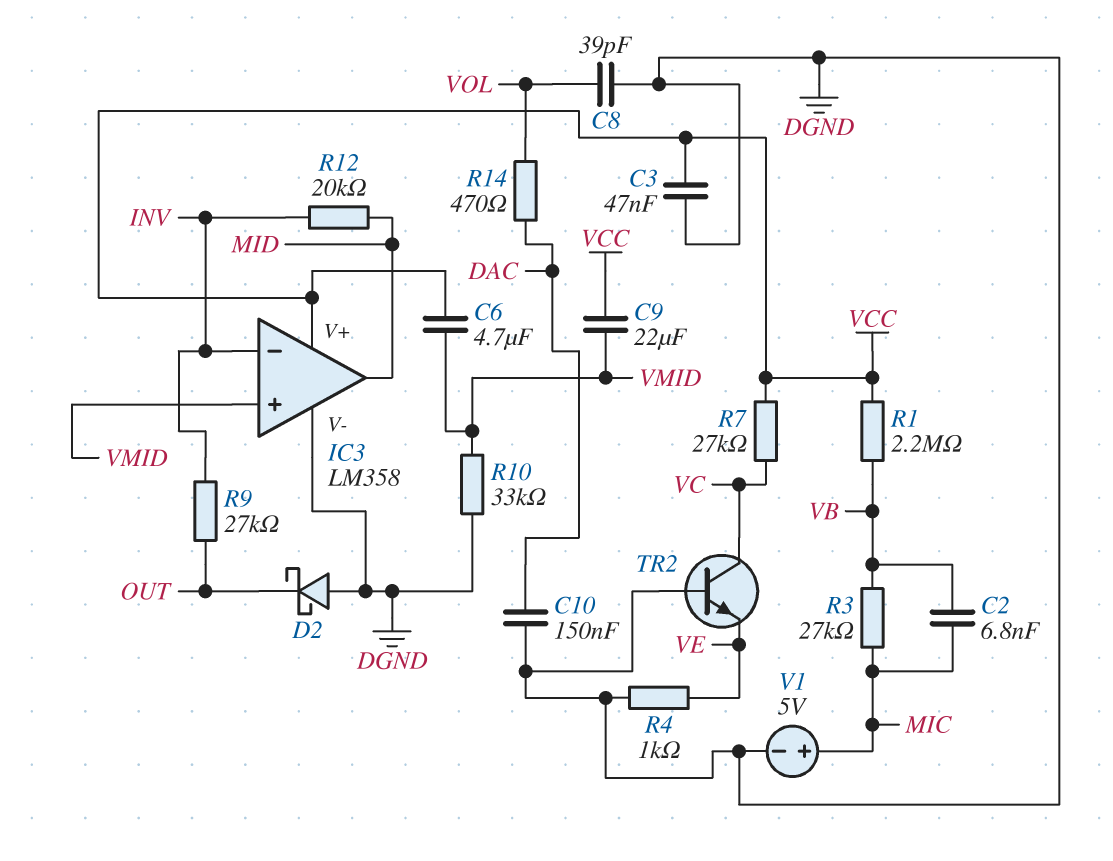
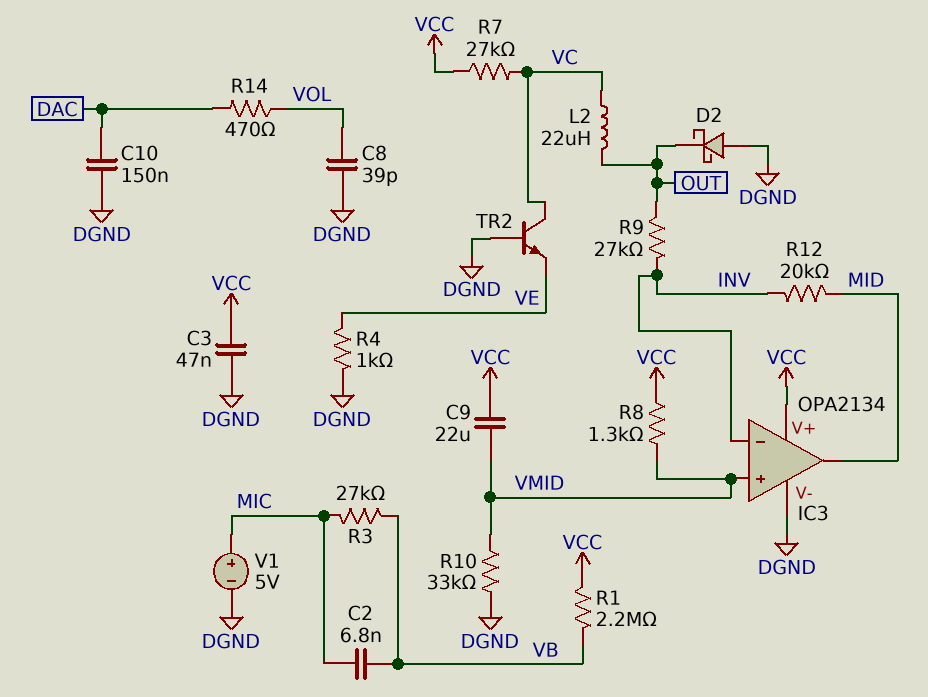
C6: 4.7uF (VCC, VMID) -> none
IC3: LM358 -> OPA2134
L2: none -> 22uH (OUT, VC)
R8: none -> 1.3k (VCC, VMID)

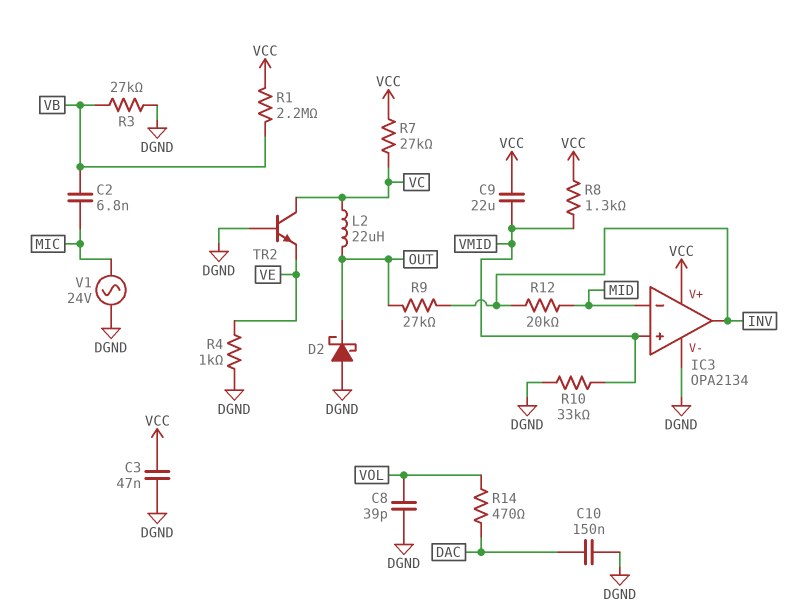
IC3 pin in-: INV -> MID
IC3 pin out: MID -> INV
R3: 27k (MIC, VB) -> 27k (DGND, VB)
V1: 5V (plus MIC, minus DGND) -> AC 24V (DGND, MIC)

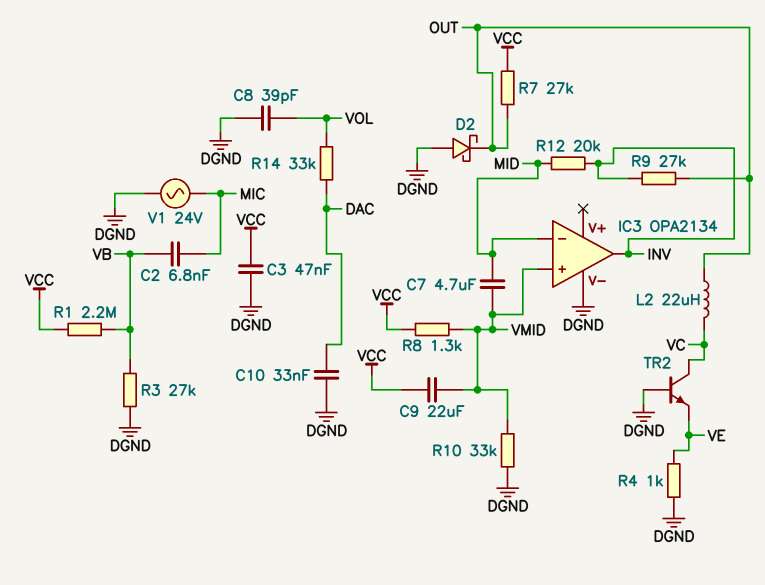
C7: none -> 4.7uF (MID, VMID)
C10: 150nF (DAC, DGND) -> 33nF (DAC, DGND)
IC3 pin V+: VCC -> none
R7: 27k (VC, VCC) -> 27k (OUT, VCC)
R14: 470 (DAC, VOL) -> 33k (DAC, VOL)

